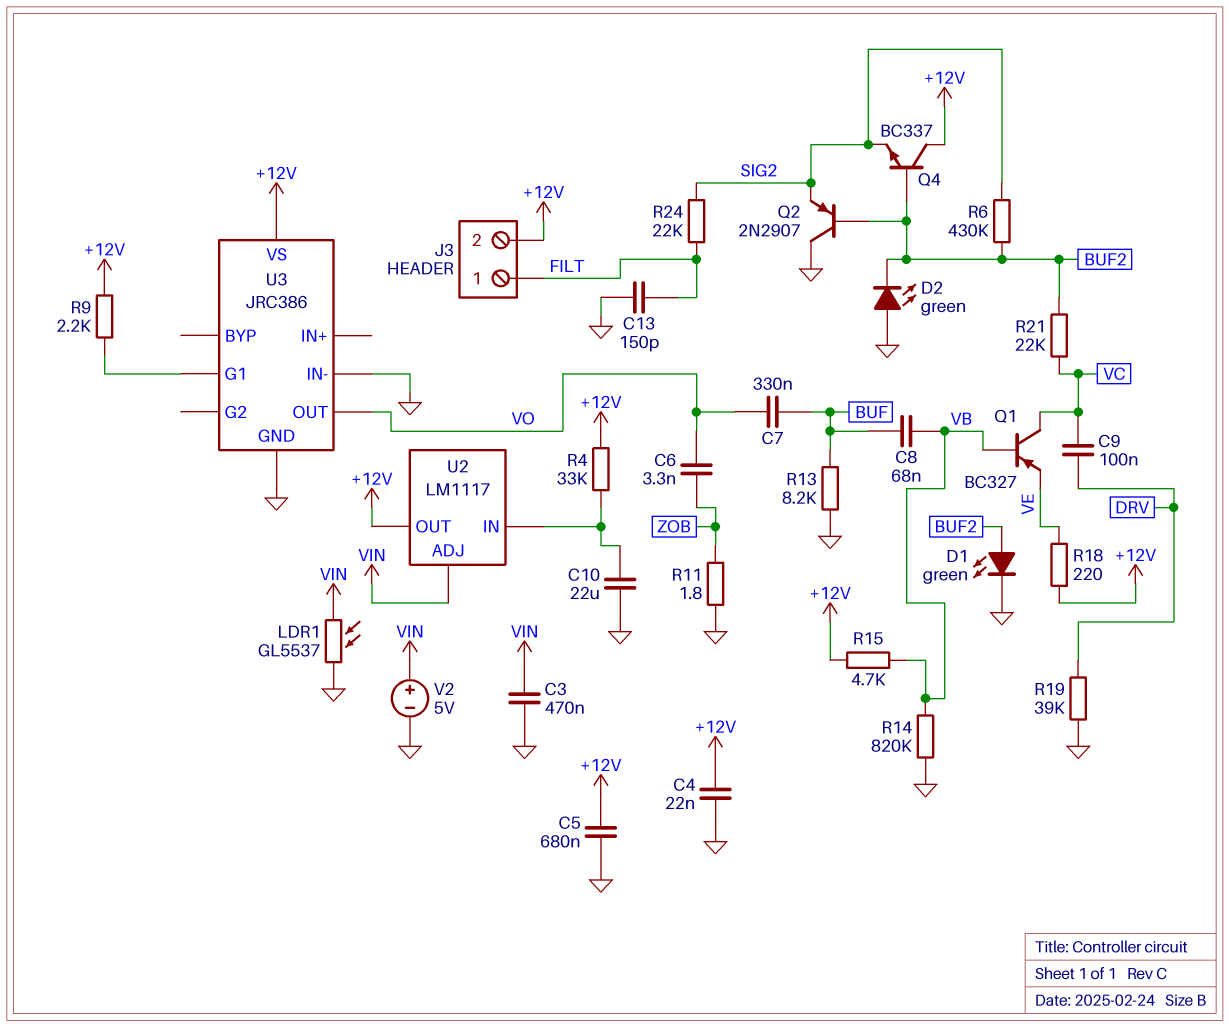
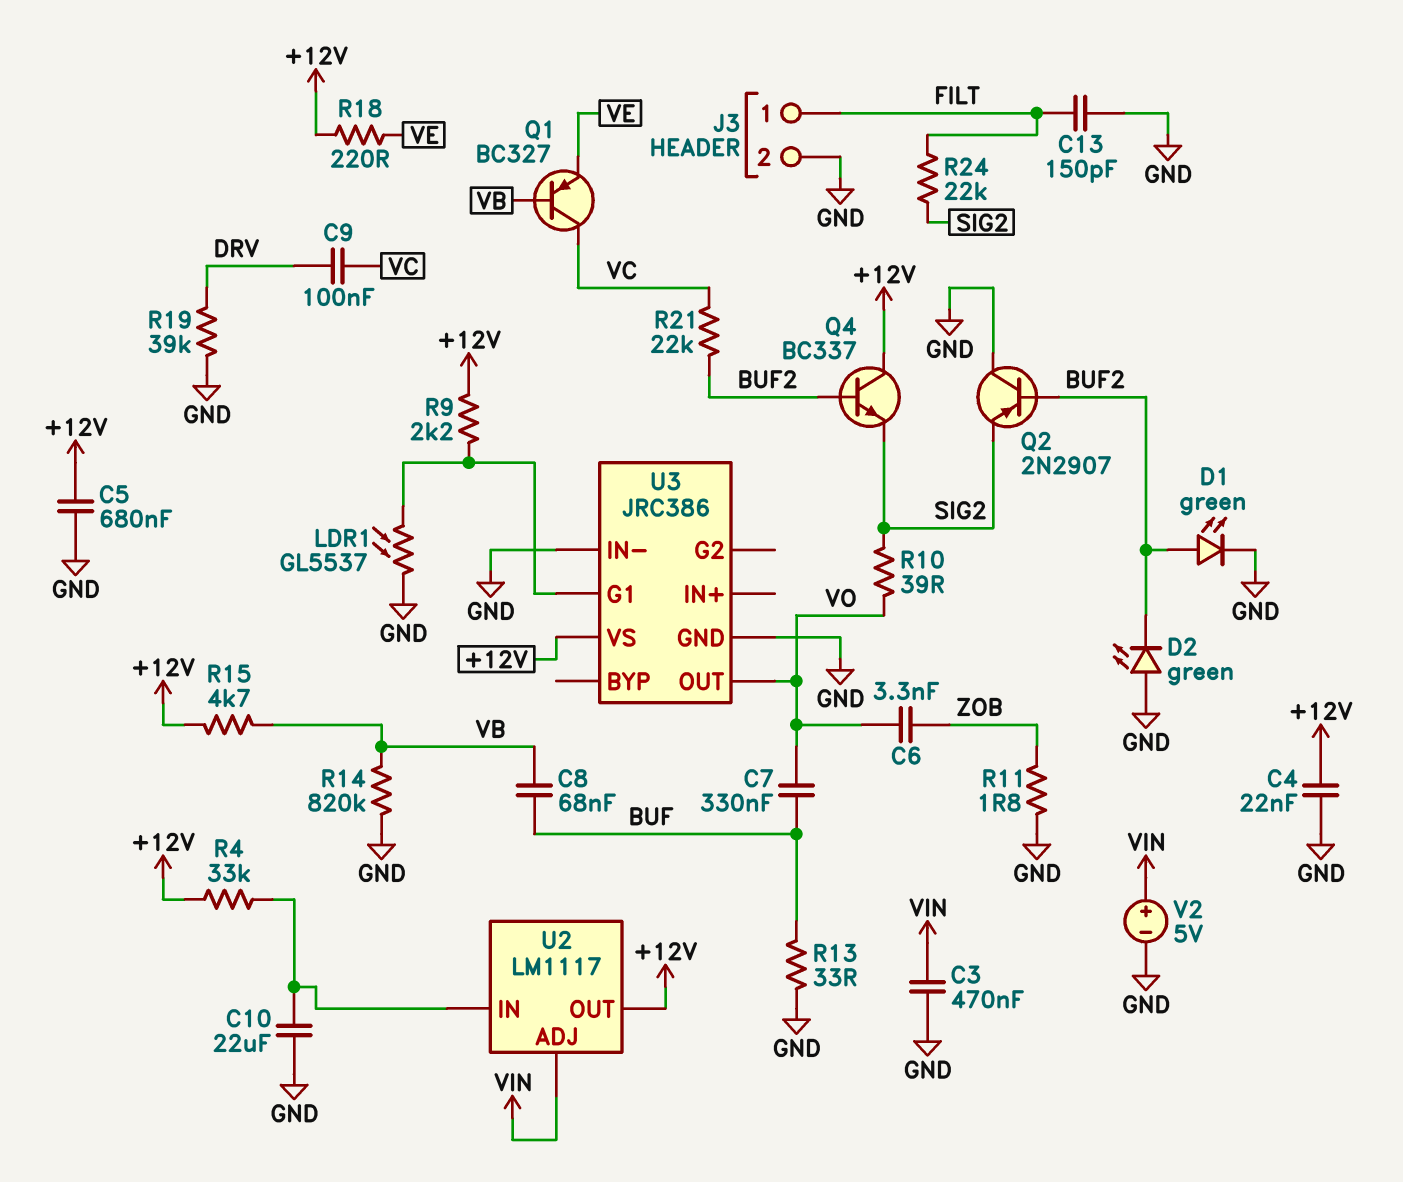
J3 pin 2: +12V -> GND
LDR1: GL5537 (GND, VIN) -> GL5537 (GND, U3/G1)
R6: 430k (BUF2, SIG2) -> none
R10: none -> 39 (SIG2, VO)
R13: 8.2k (BUF, GND) -> 33 (BUF, GND)

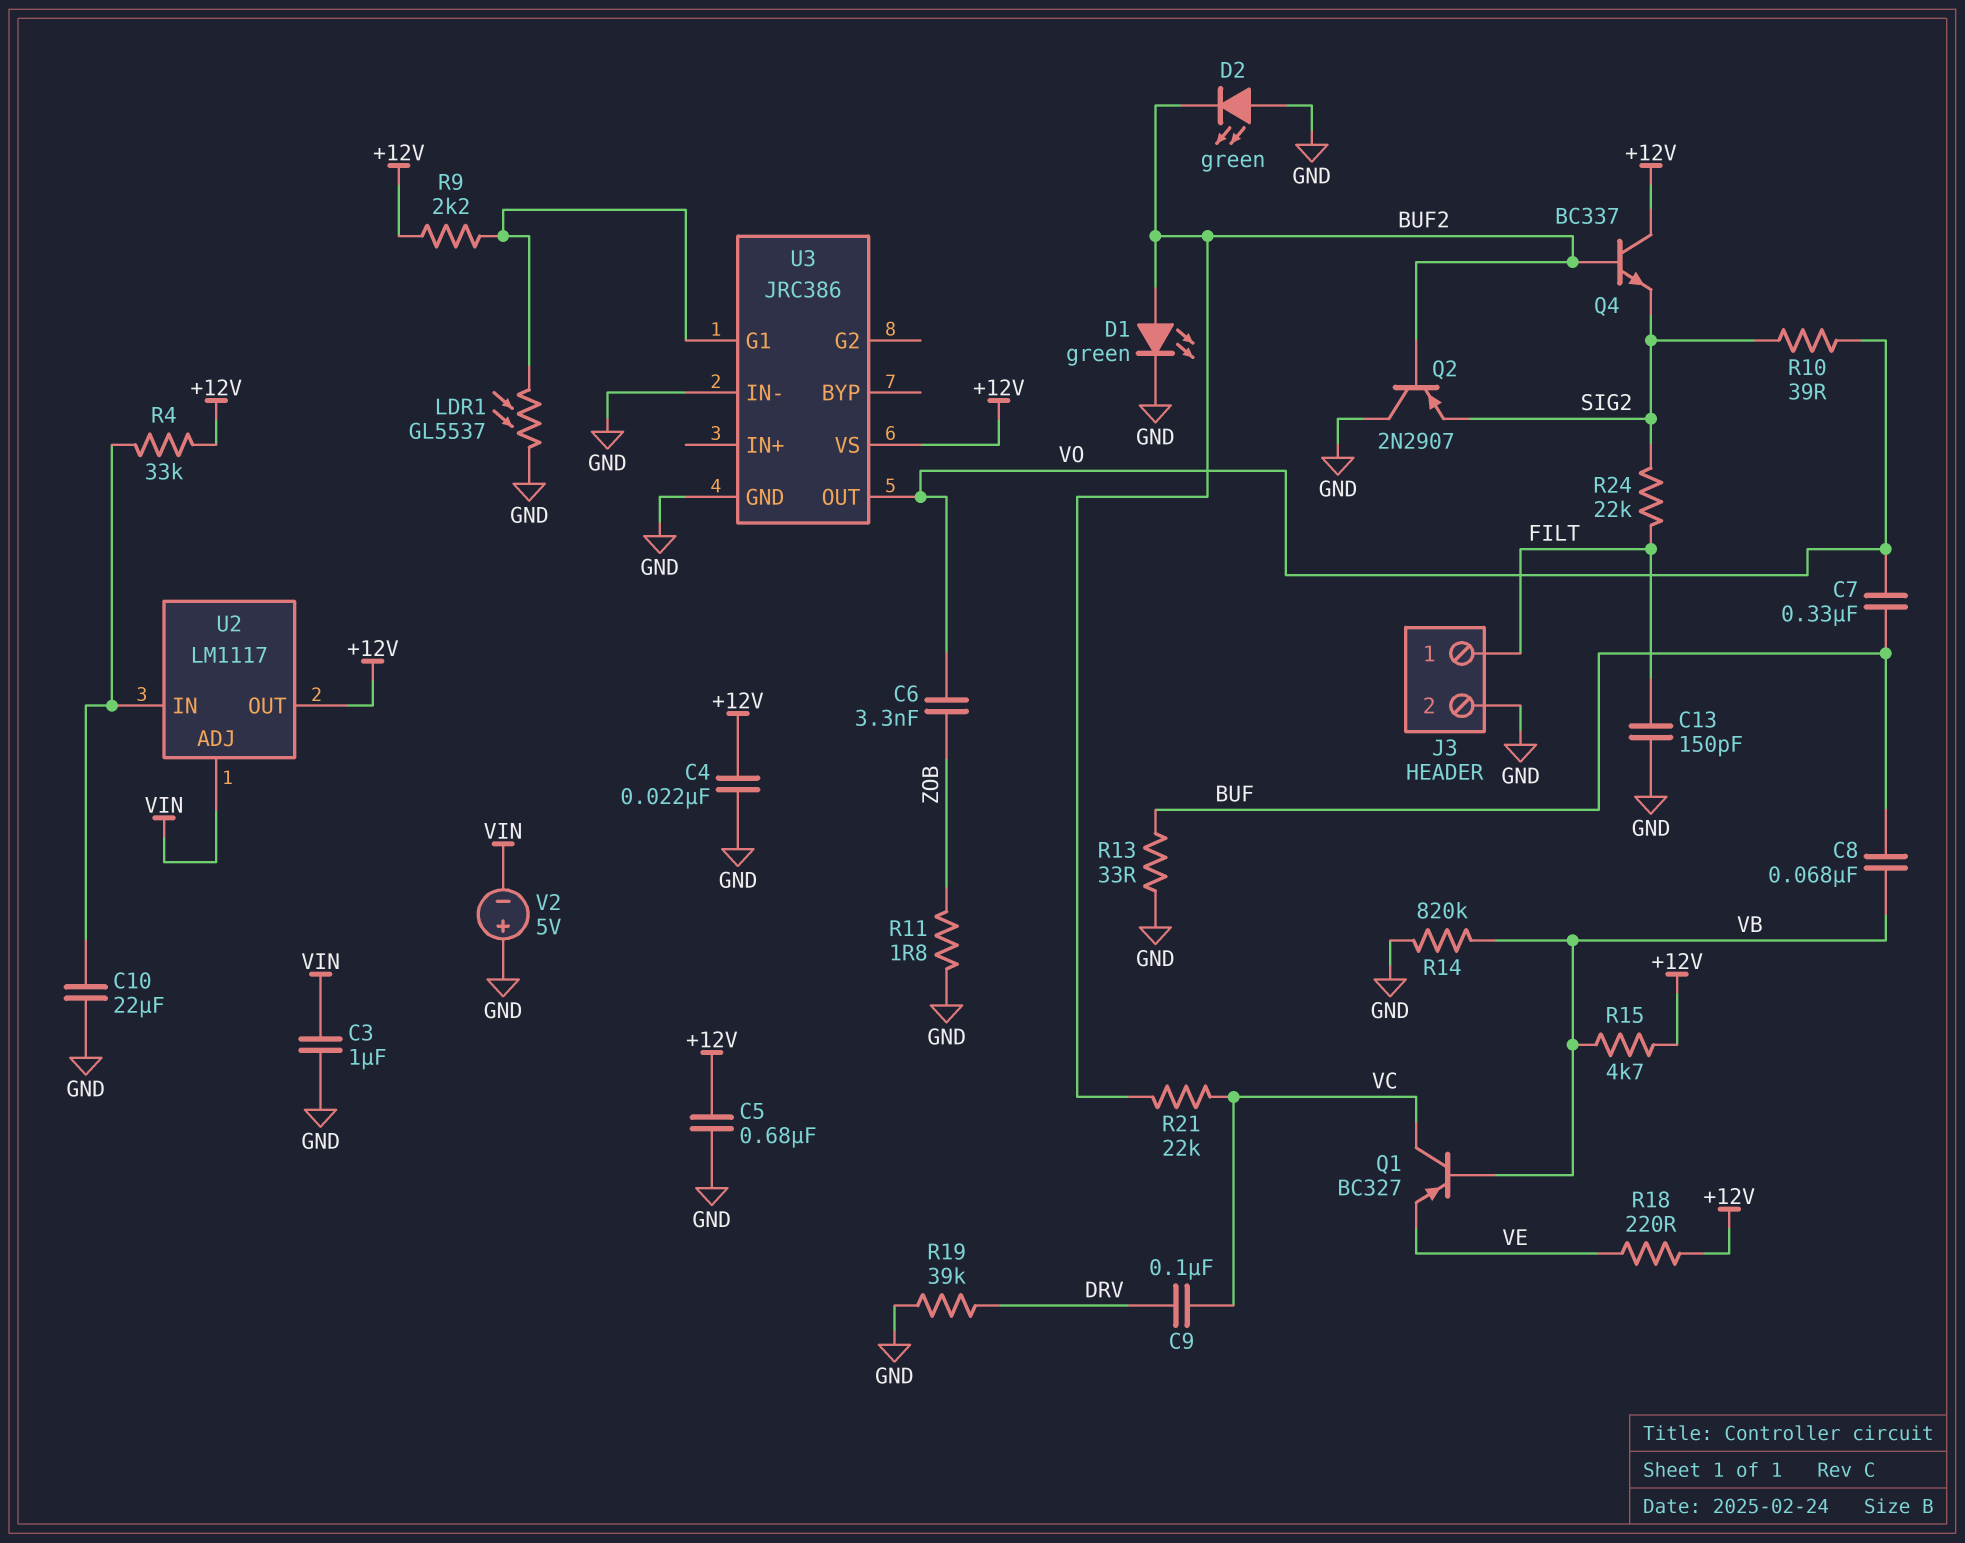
C3: 470nF (GND, VIN) -> 1uF (GND, VIN)
V2: 5V (plus VIN, minus GND) -> 5V (plus GND, minus VIN)

